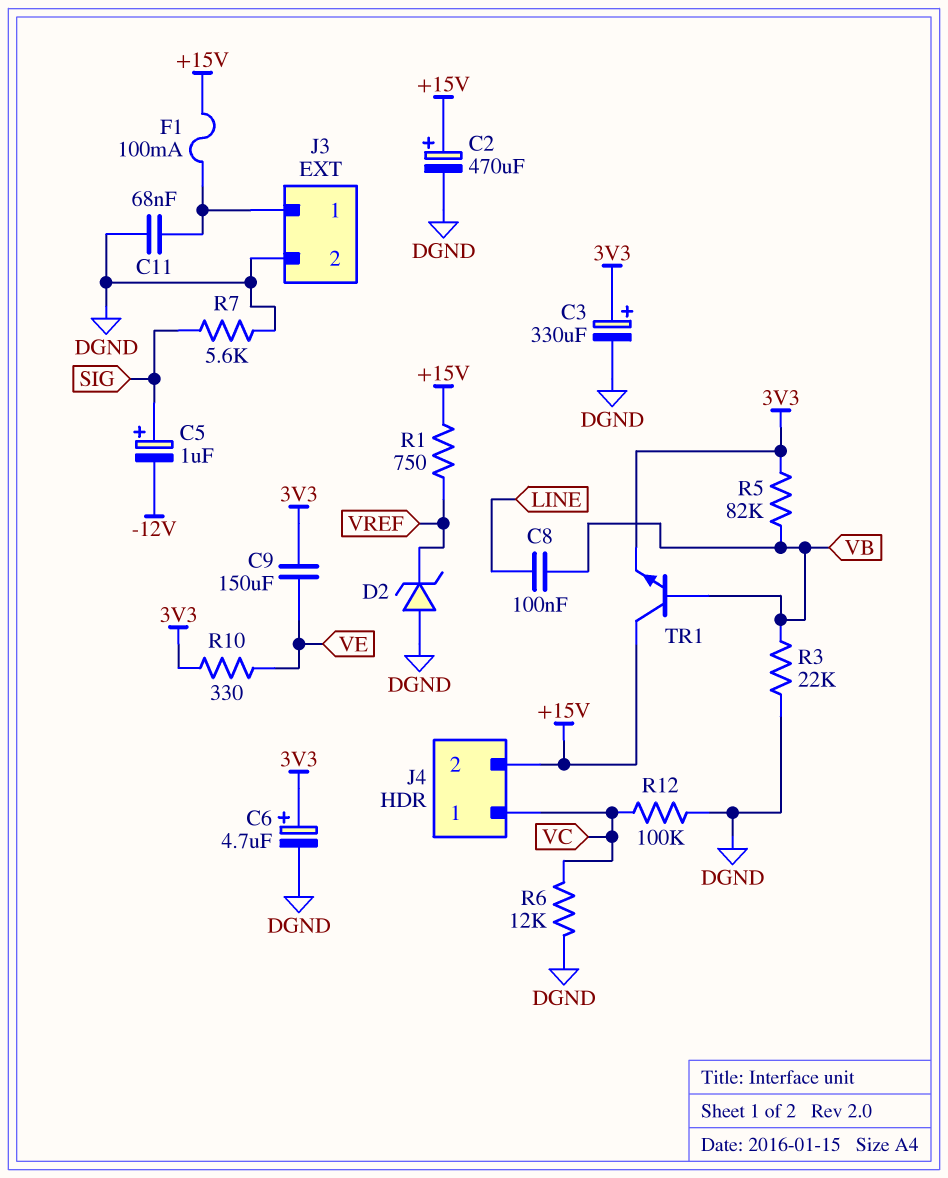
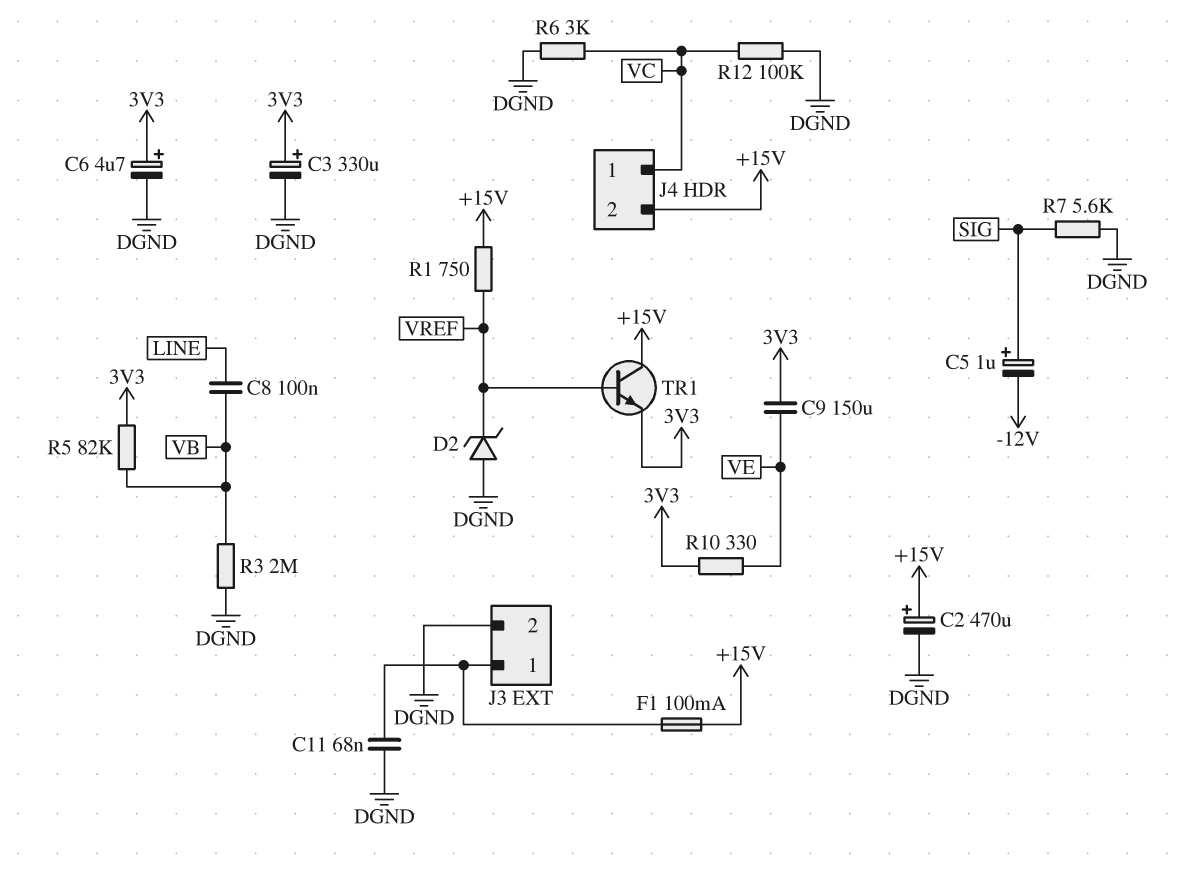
R3: 22k (DGND, VB) -> 2M (DGND, VB)
R6: 12k (DGND, VC) -> 3k (DGND, VC)
TR1: NPN (B VB, C +15V, E 3V3) -> NPN (B VREF, C +15V, E 3V3)

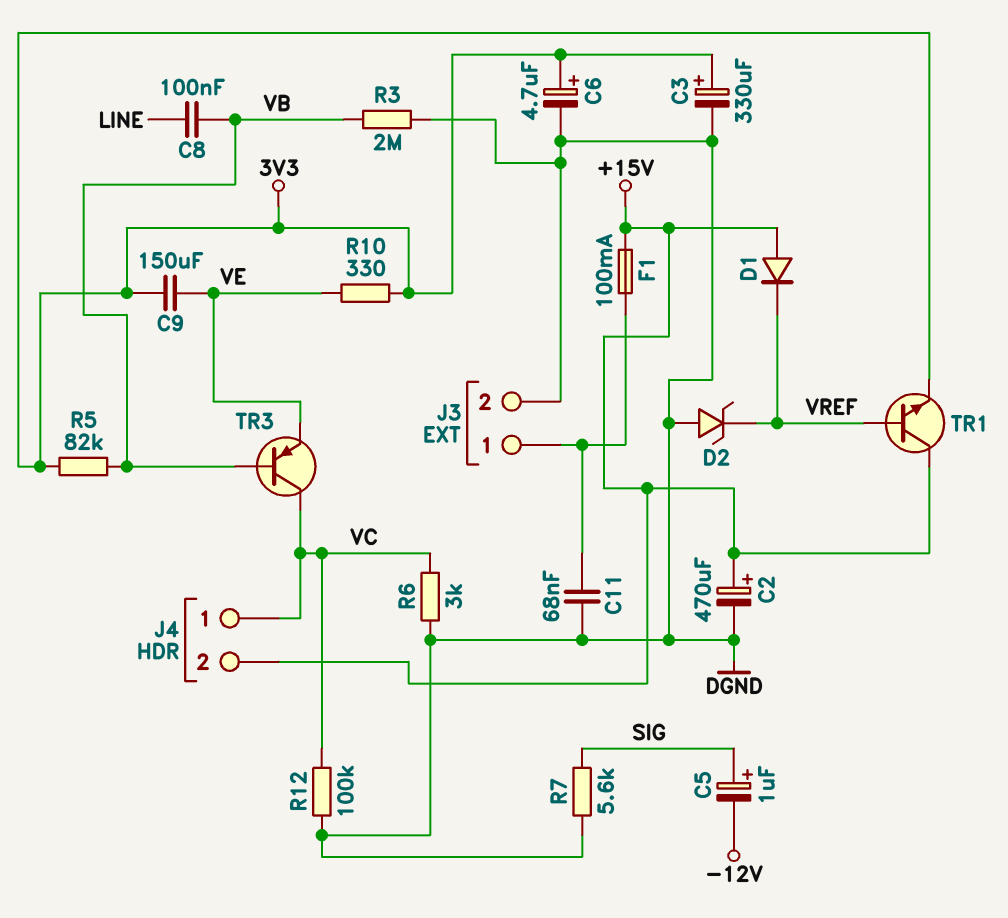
D1: none -> diode (A +15V, K VREF)
R1: 750 (+15V, VREF) -> none
TR3: none -> PNP (B VB, C VC, E VE)

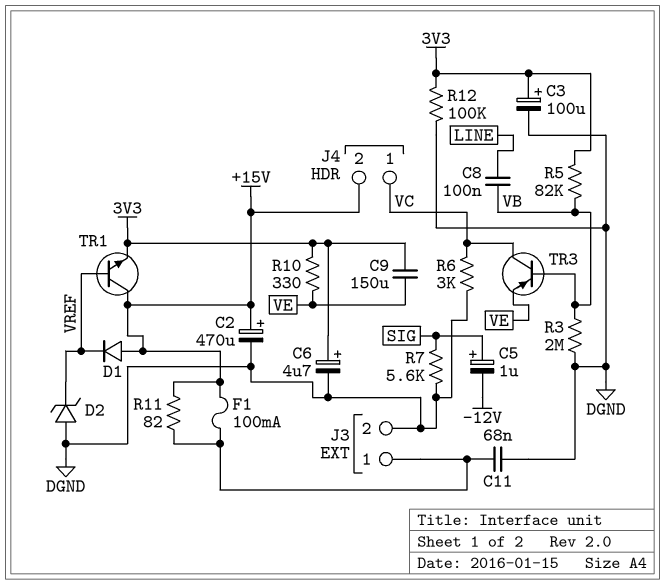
C3: 330uF (plus 3V3, minus DGND) -> 100uF (plus 3V3, minus DGND)
R11: none -> 82 (+15V, J3/1)
R12: 100k (DGND, VC) -> 100k (3V3, DGND)

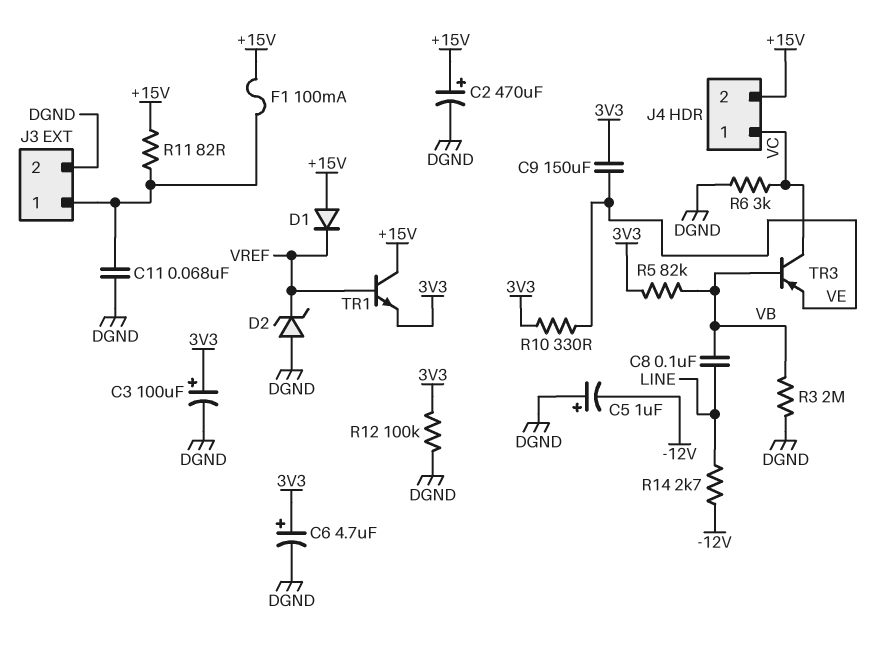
C5: 1uF (plus SIG, minus -12V) -> 1uF (plus DGND, minus -12V)
R7: 5.6k (DGND, SIG) -> none
R14: none -> 2.7k (-12V, LINE)

